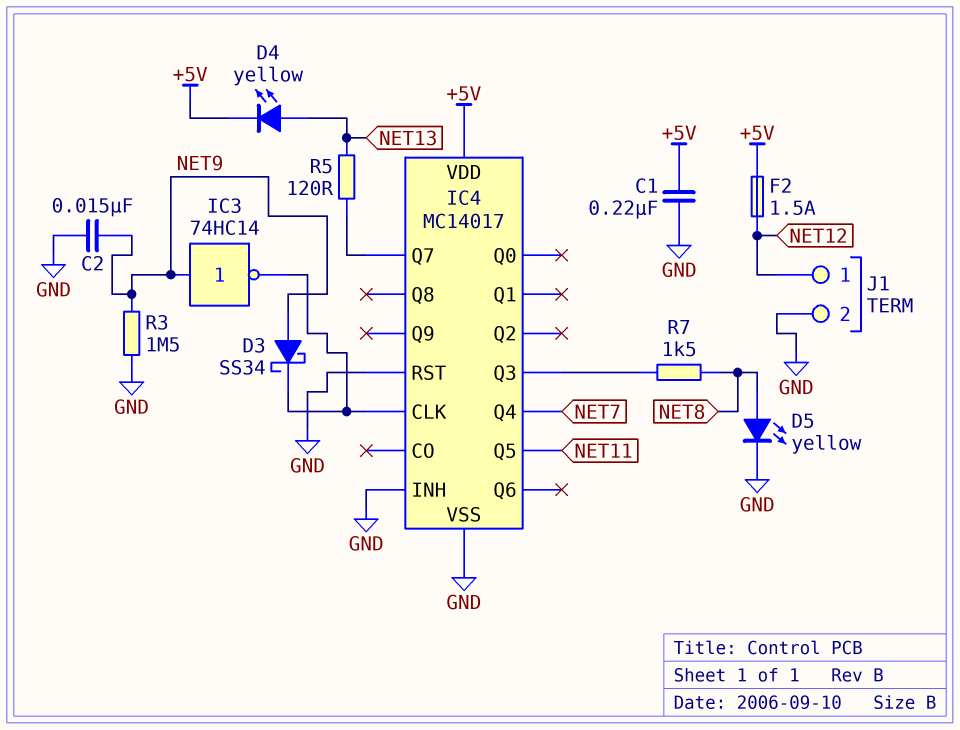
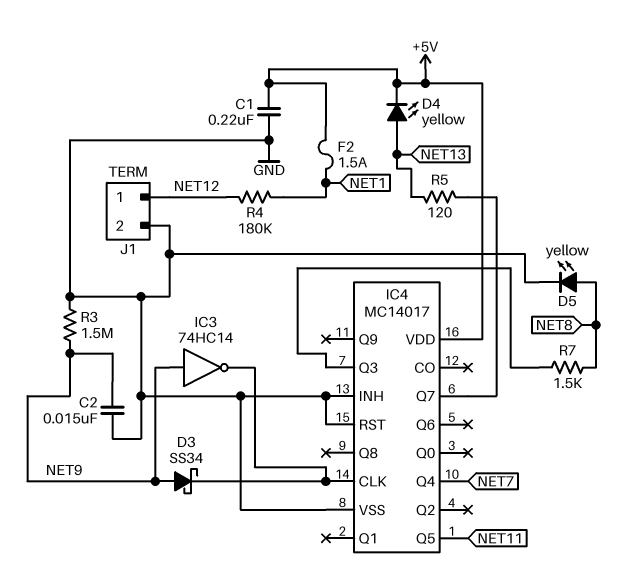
F2: 1.5A (+5V, NET12) -> 1.5A (+5V, NET1)
R4: none -> 180k (NET1, NET12)

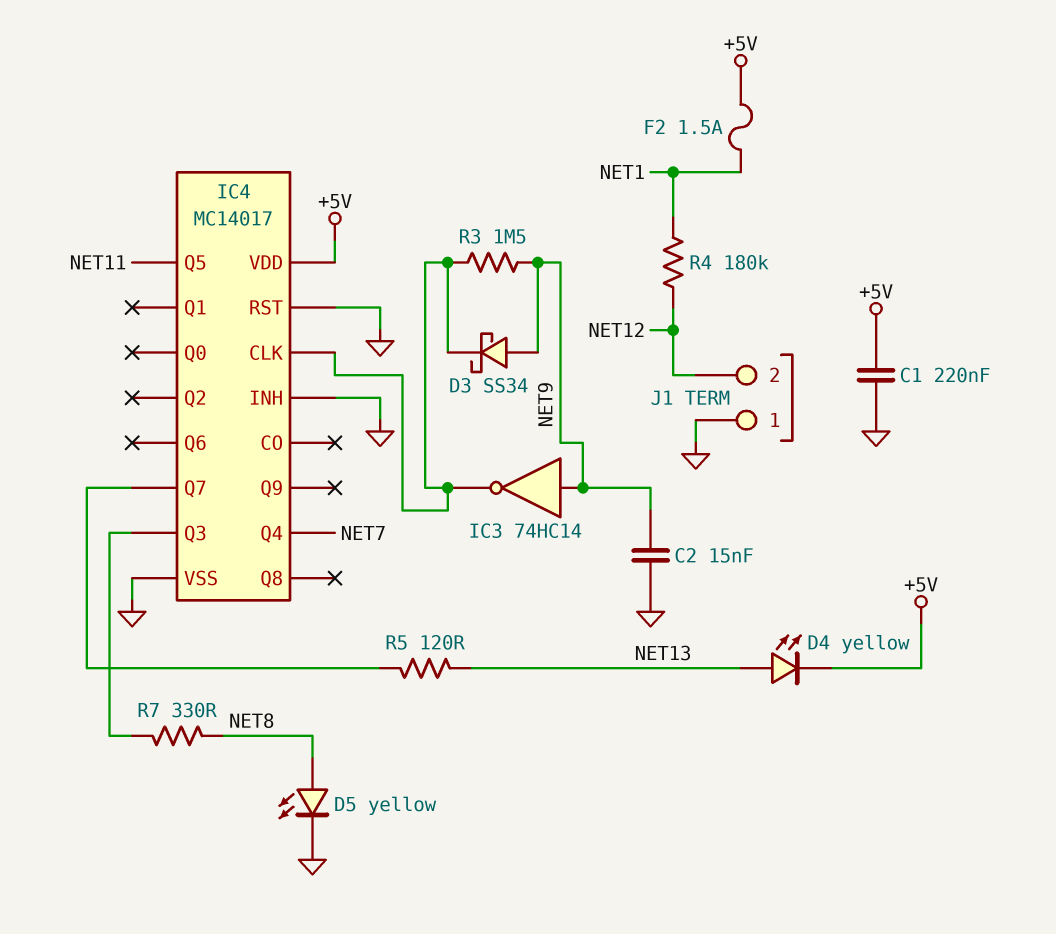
J1 pin 1: NET12 -> GND
J1 pin 2: GND -> NET12
R3: 1.5M (GND, NET9) -> 1.5M (IC4/CLK, NET9)
R7: 1.5k (IC4/Q3, NET8) -> 330 (IC4/Q3, NET8)

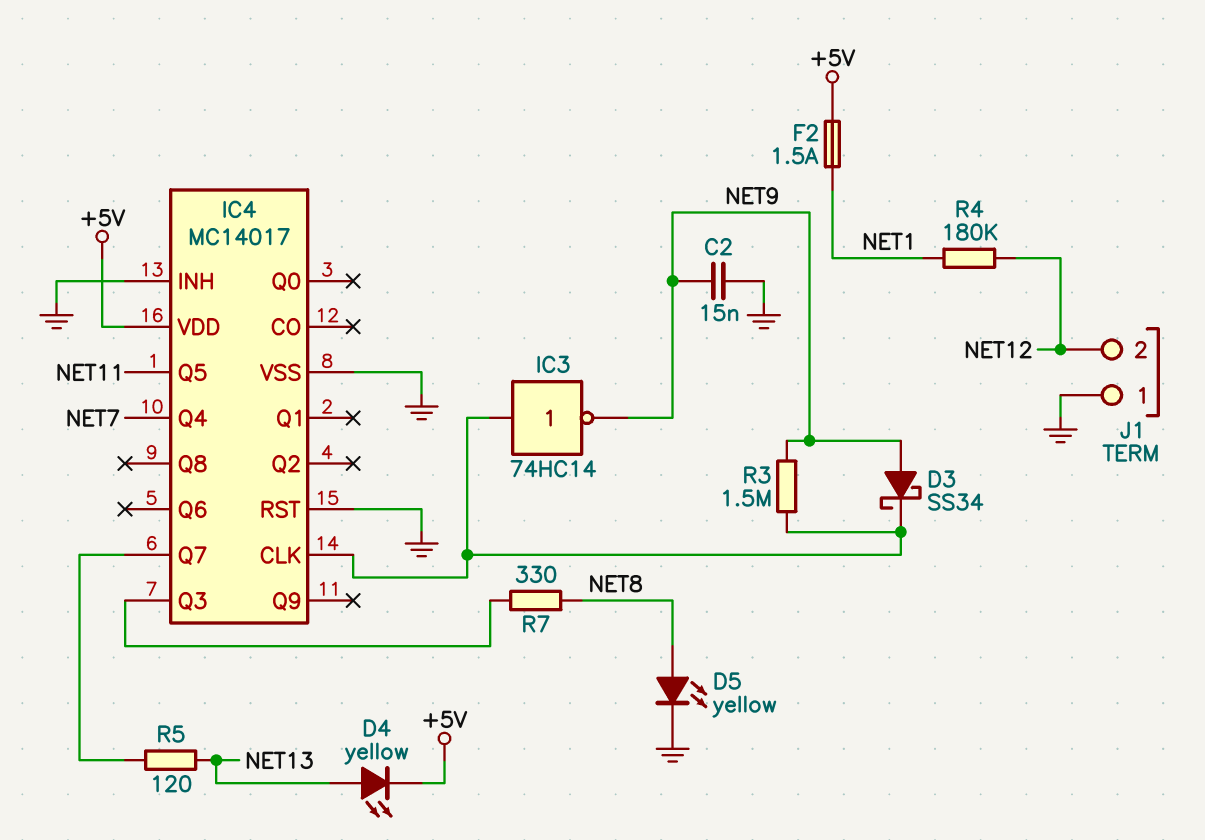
C1: 220nF (+5V, GND) -> none
IC3: NOT 74HC14 (in NET9, out IC4/CLK) -> NOT 74HC14 (in IC4/CLK, out NET9)

